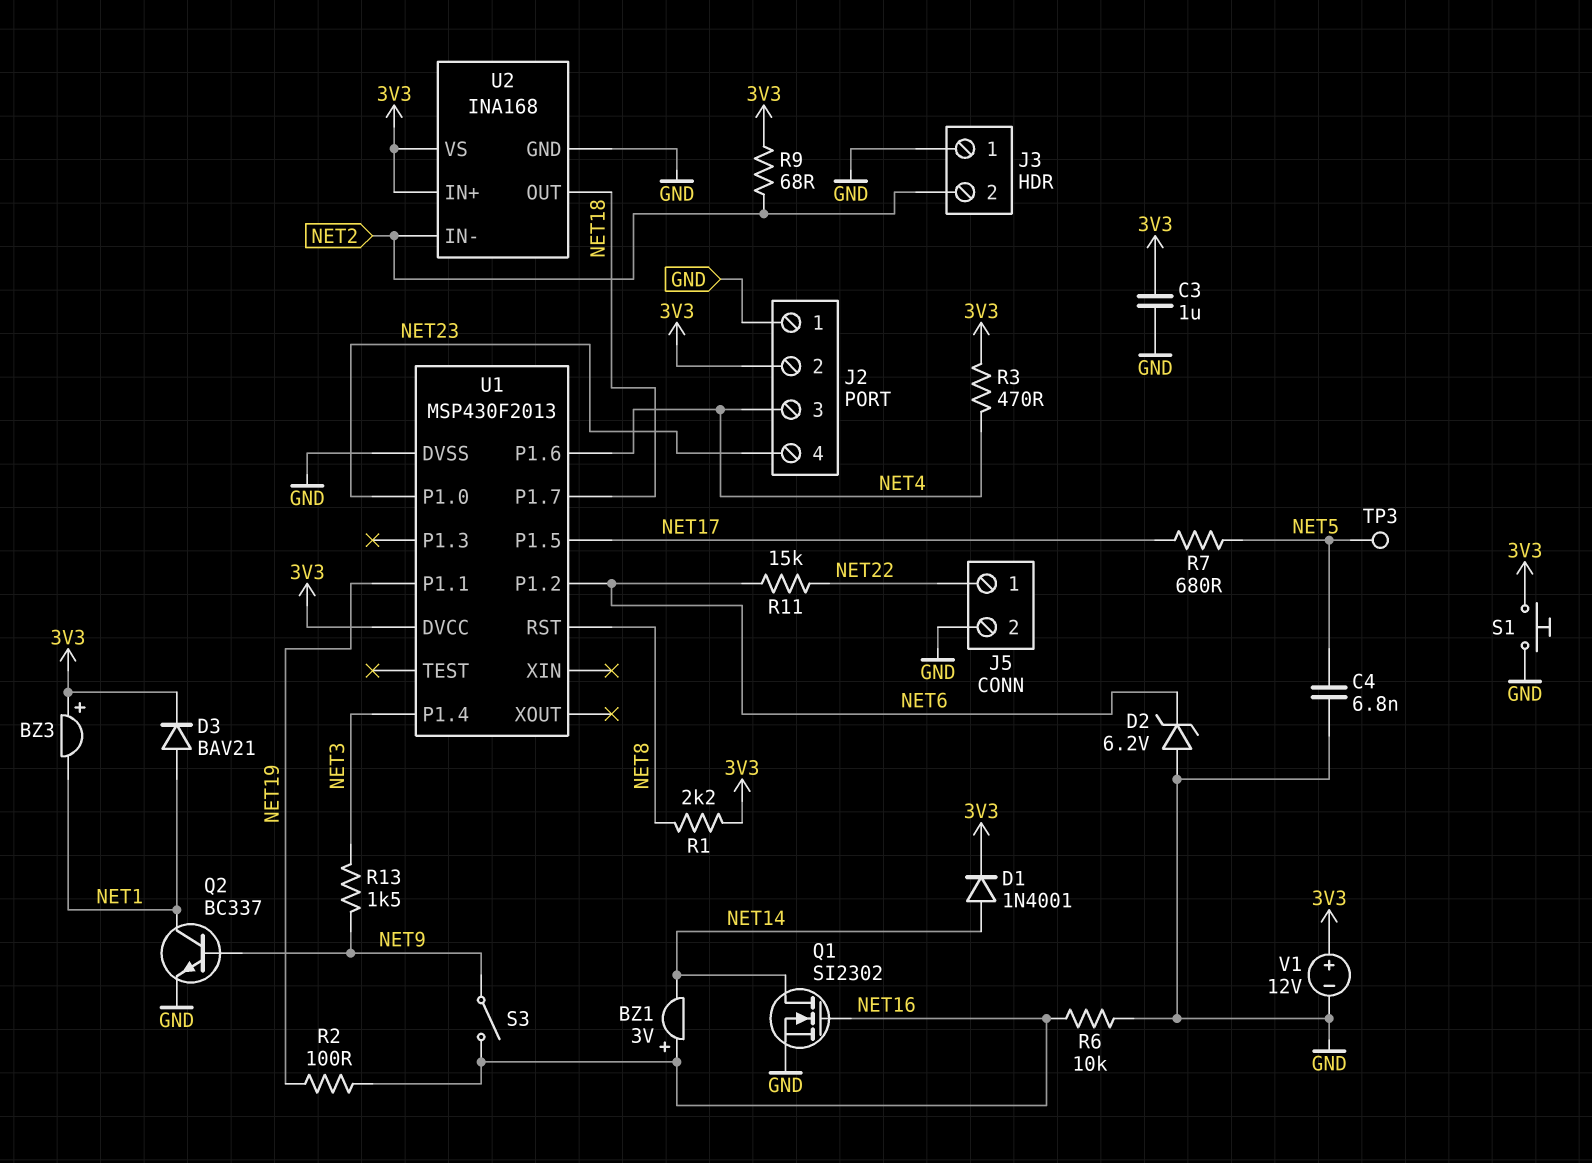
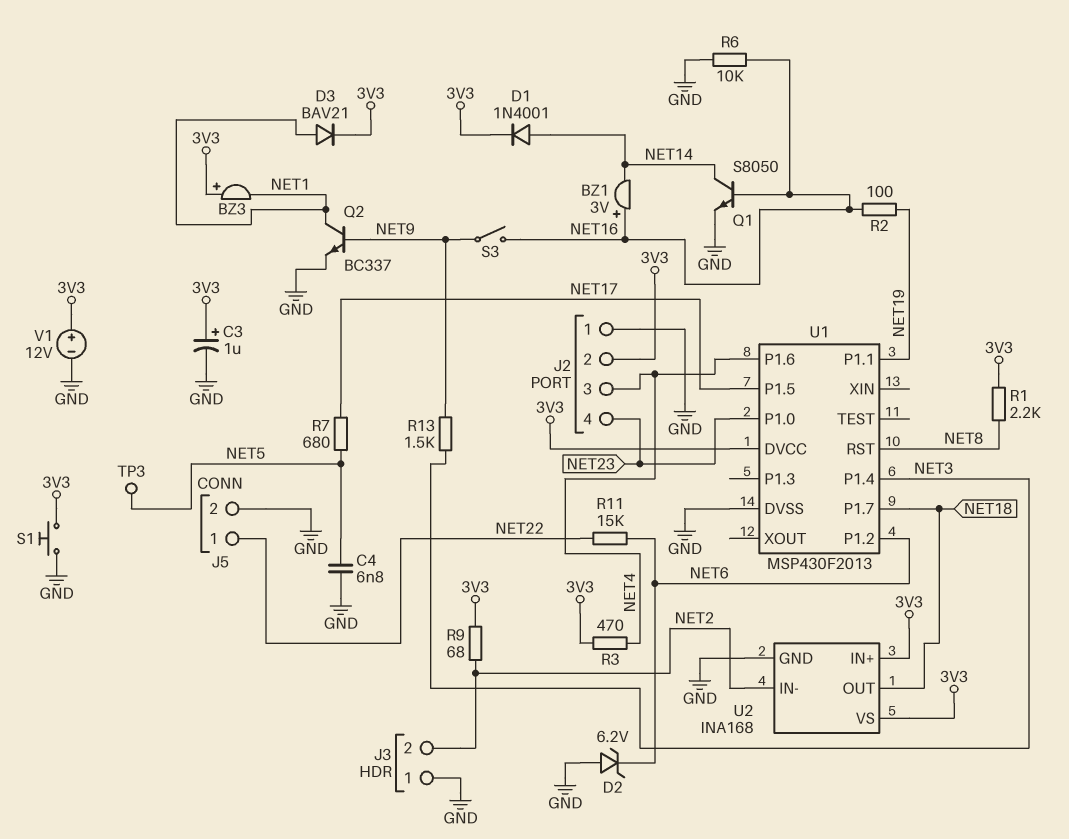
C3: 1uF (3V3, GND) -> 1uF (plus 3V3, minus GND)
Q1: NMOS SI2302 (G NET16, D NET14, S GND) -> NPN S8050 (B NET16, C NET14, E GND)

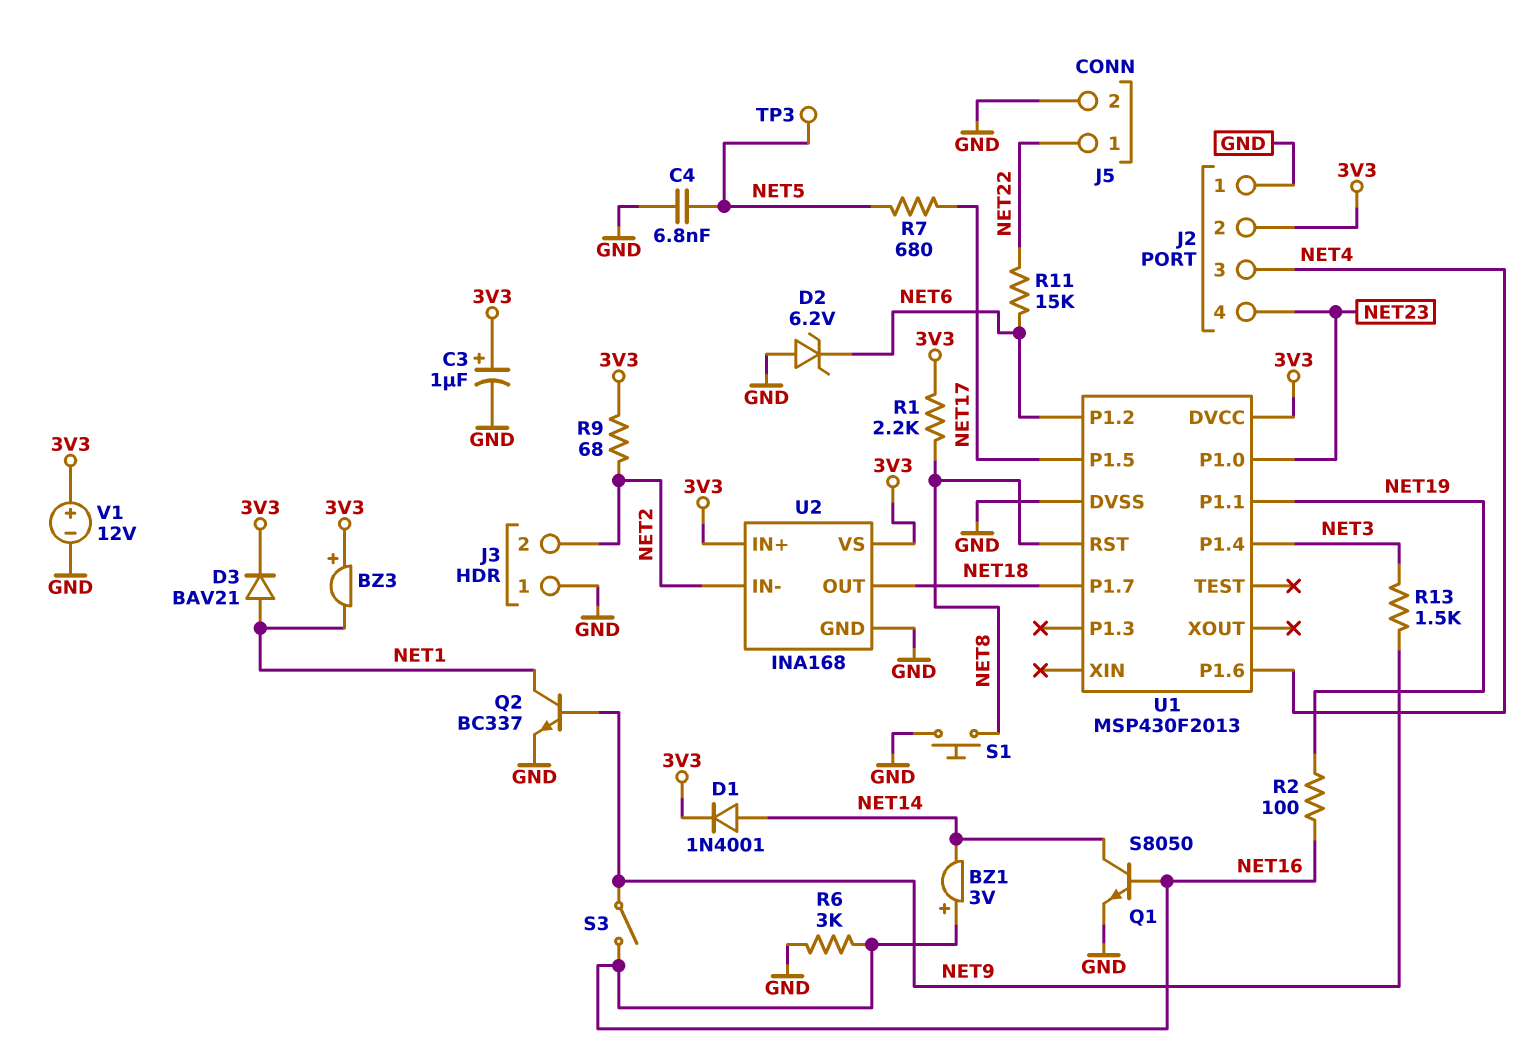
R3: 470 (3V3, NET4) -> none
R6: 10k (GND, NET16) -> 3k (GND, NET16)
S1: button (3V3, GND) -> button (GND, NET8)

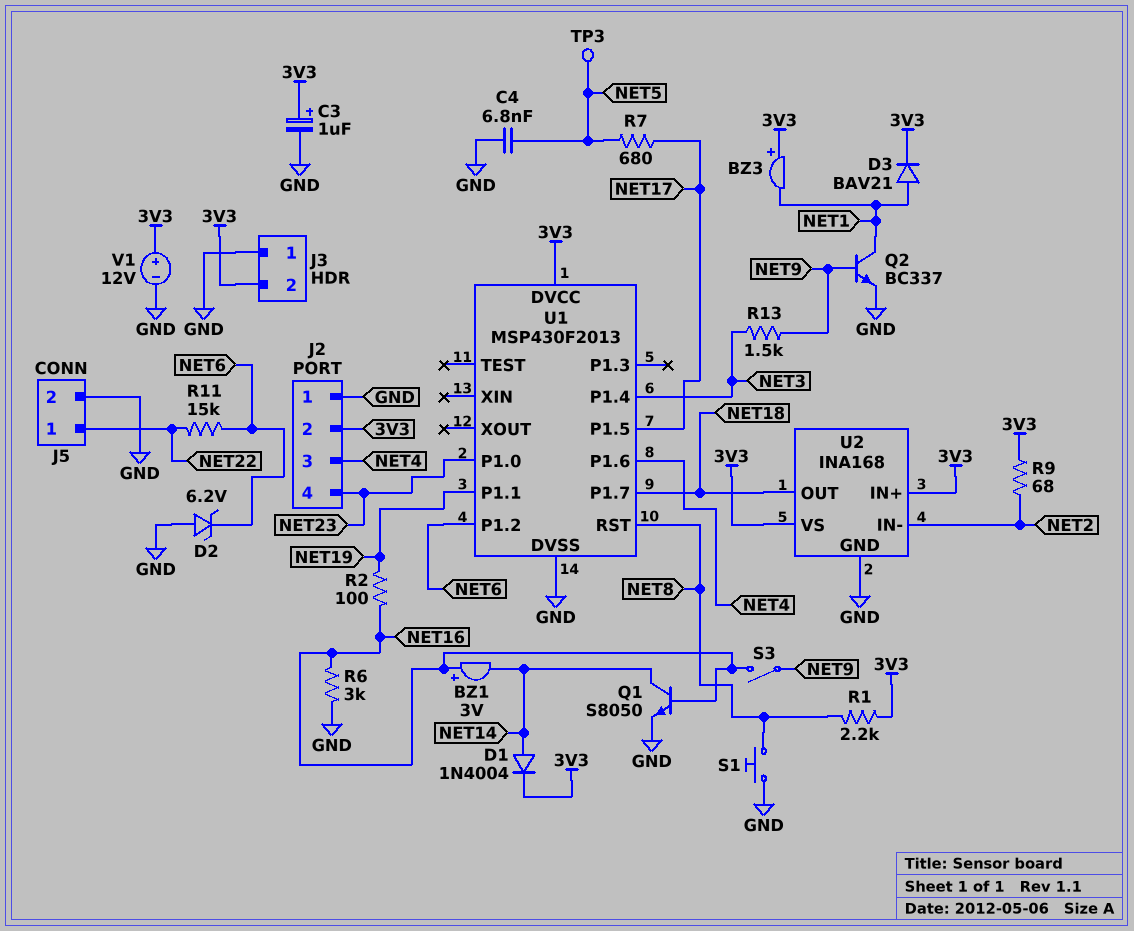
D1: diode 1N4001 (A NET14, K 3V3) -> diode 1N4004 (A NET14, K 3V3)
J3 pin 2: NET2 -> 3V3

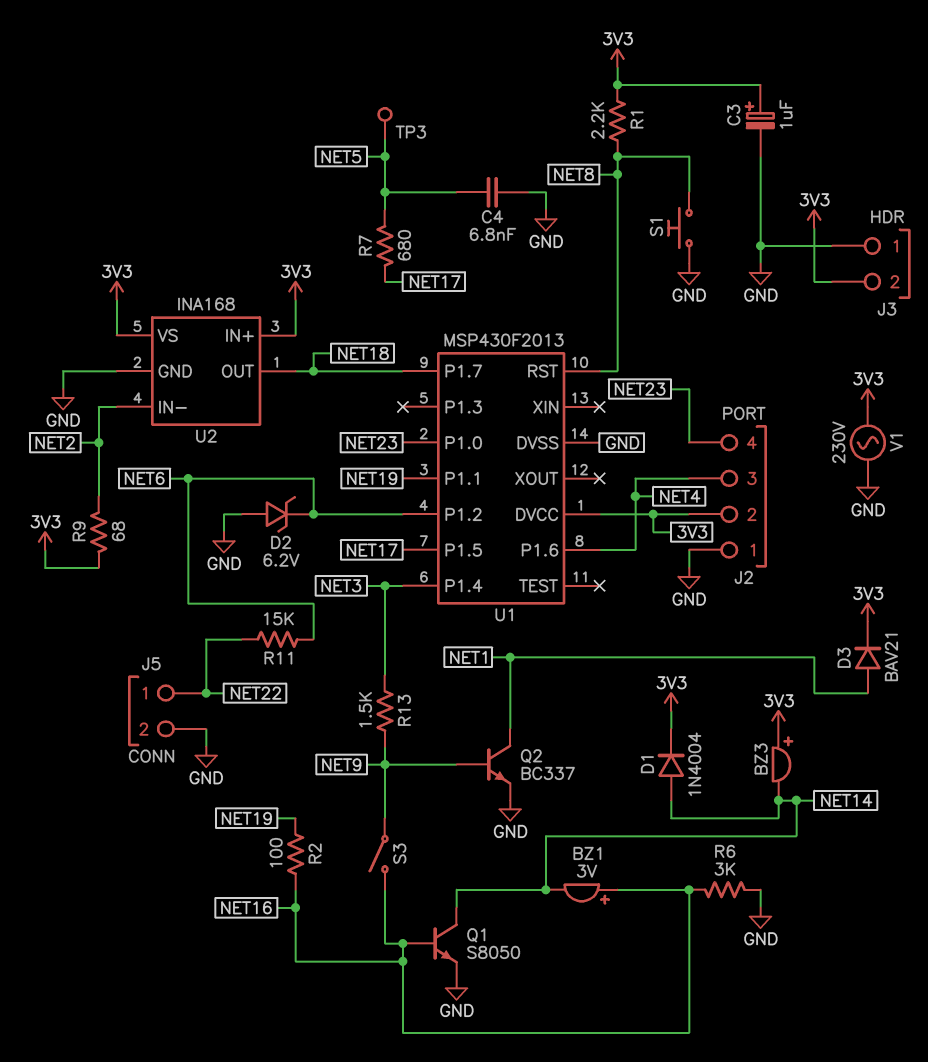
BZ3: buzzer (plus 3V3, minus NET1) -> buzzer (plus 3V3, minus NET14)
V1: 12V (plus 3V3, minus GND) -> AC 230V (3V3, GND)

